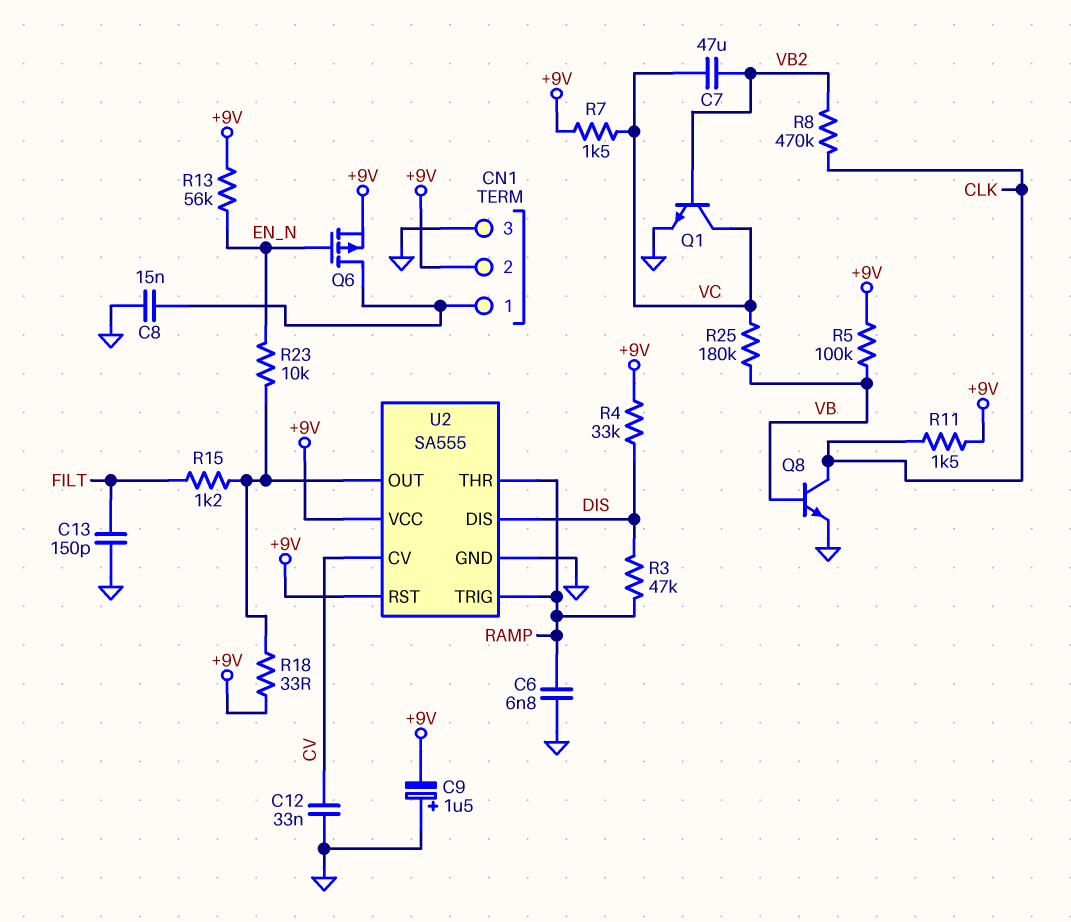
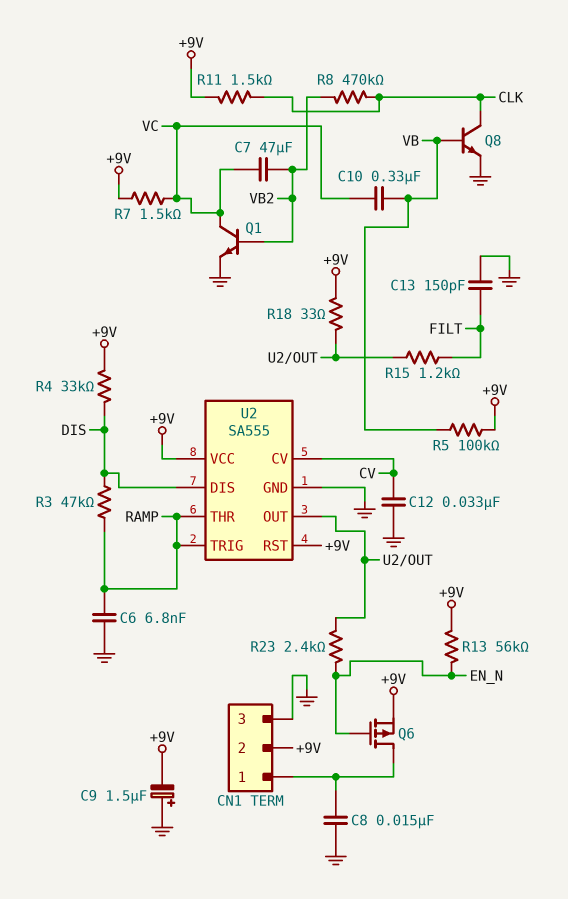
C10: none -> 330nF (VB, VC)
R23: 10k (EN_N, U2/OUT) -> 2.4k (EN_N, U2/OUT)
R25: 180k (VB, VC) -> none

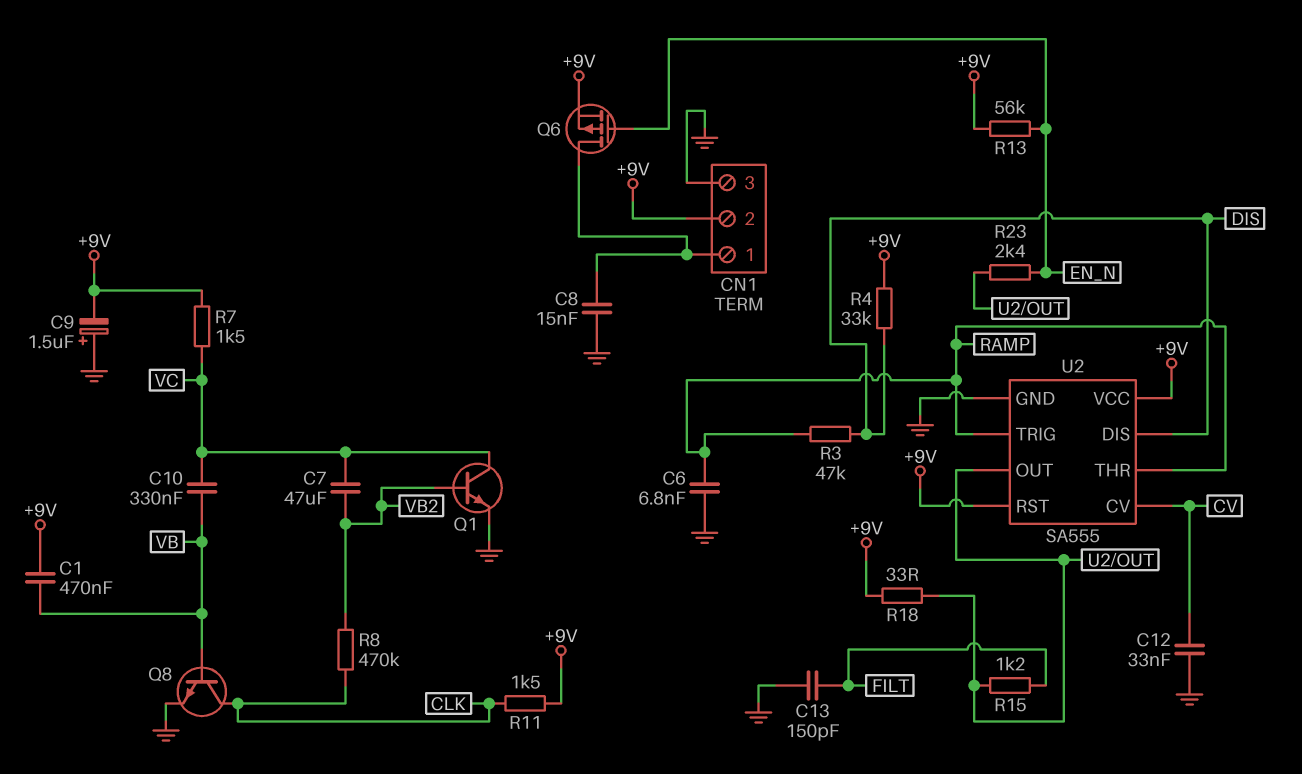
C1: none -> 470nF (+9V, VB)
R5: 100k (+9V, VB) -> none

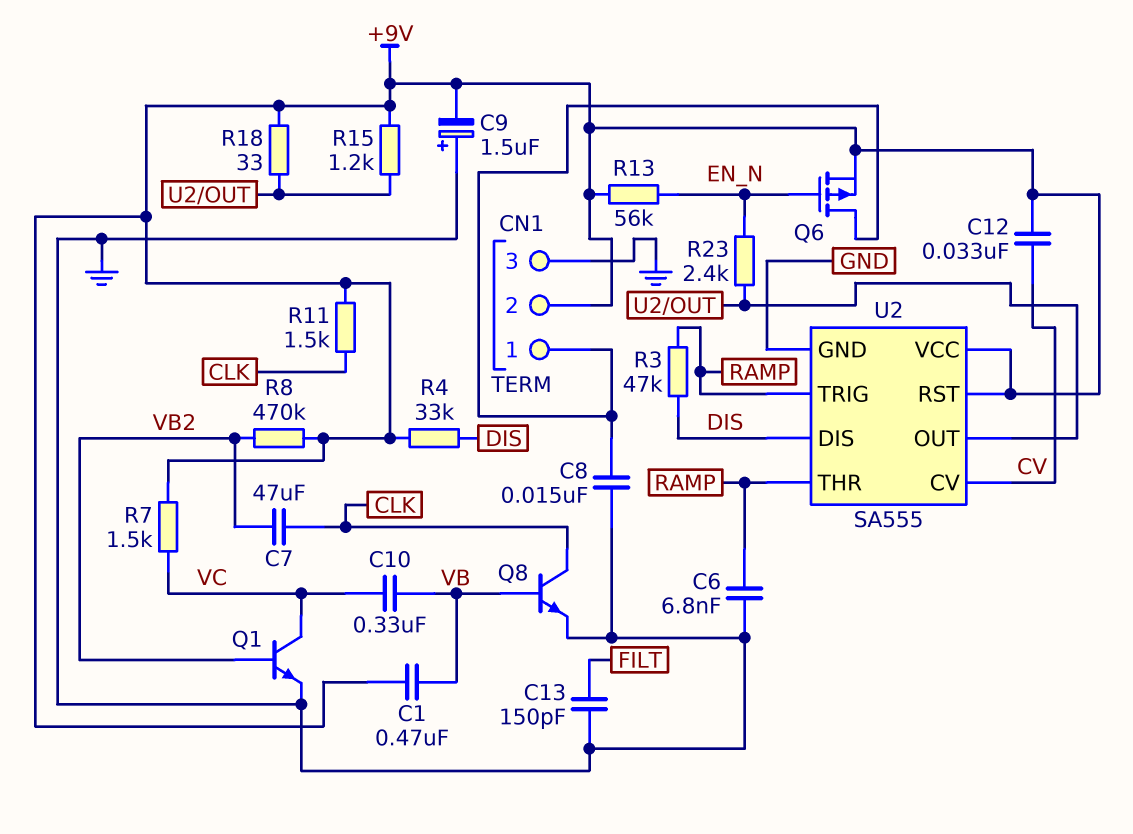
C7: 47uF (VB2, VC) -> 47uF (CLK, VB2)
C12: 33nF (CV, GND) -> 33nF (+9V, CV)
R8: 470k (CLK, VB2) -> 470k (+9V, VB2)
R15: 1.2k (FILT, U2/OUT) -> 1.2k (+9V, U2/OUT)

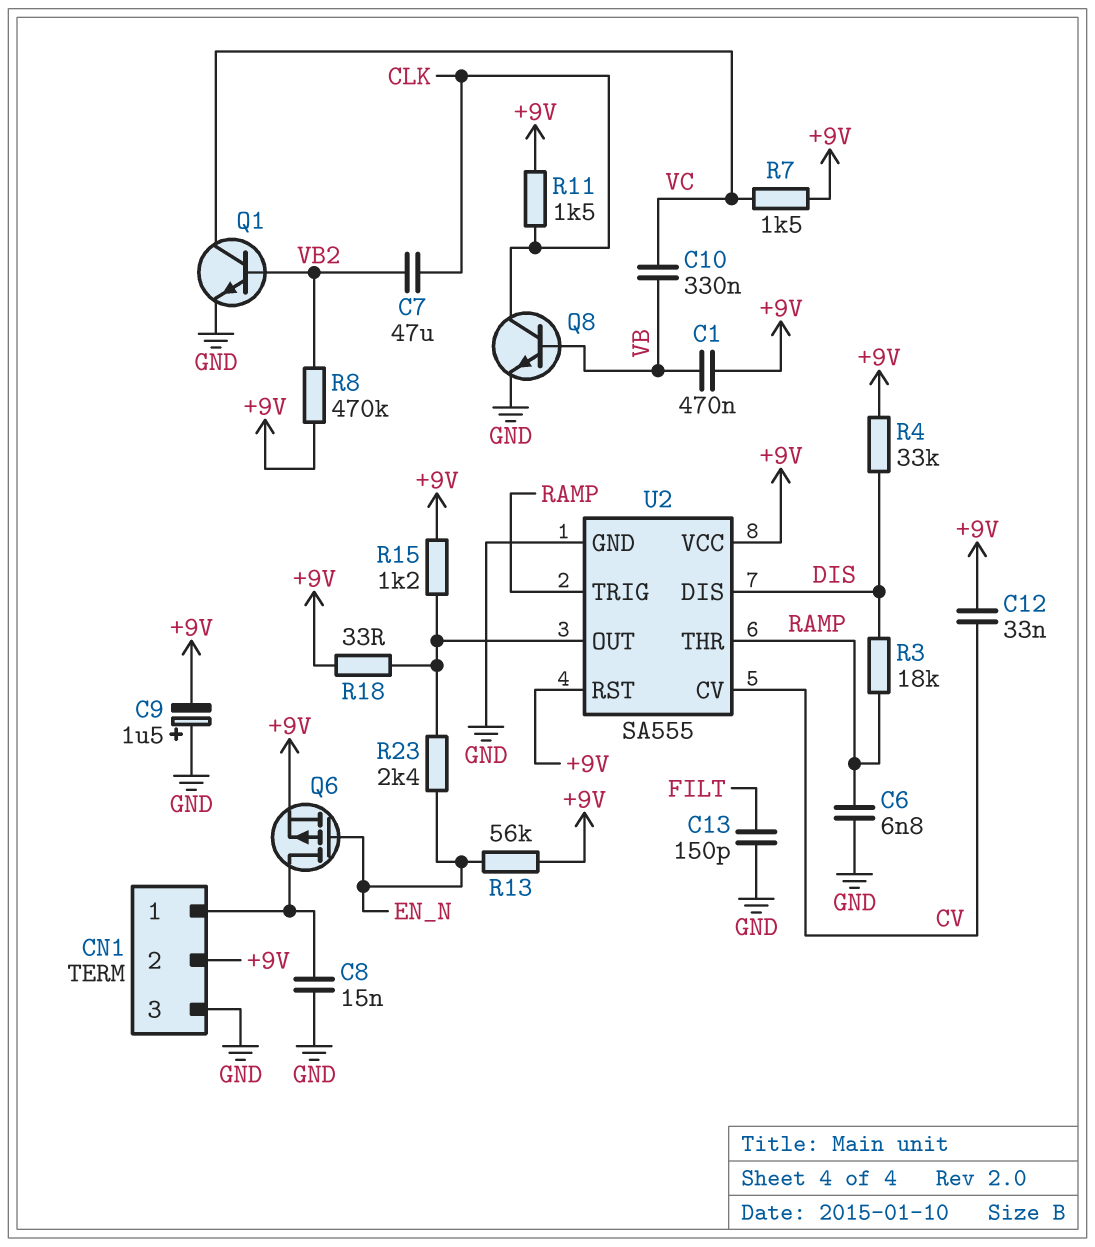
R3: 47k (DIS, RAMP) -> 18k (DIS, RAMP)

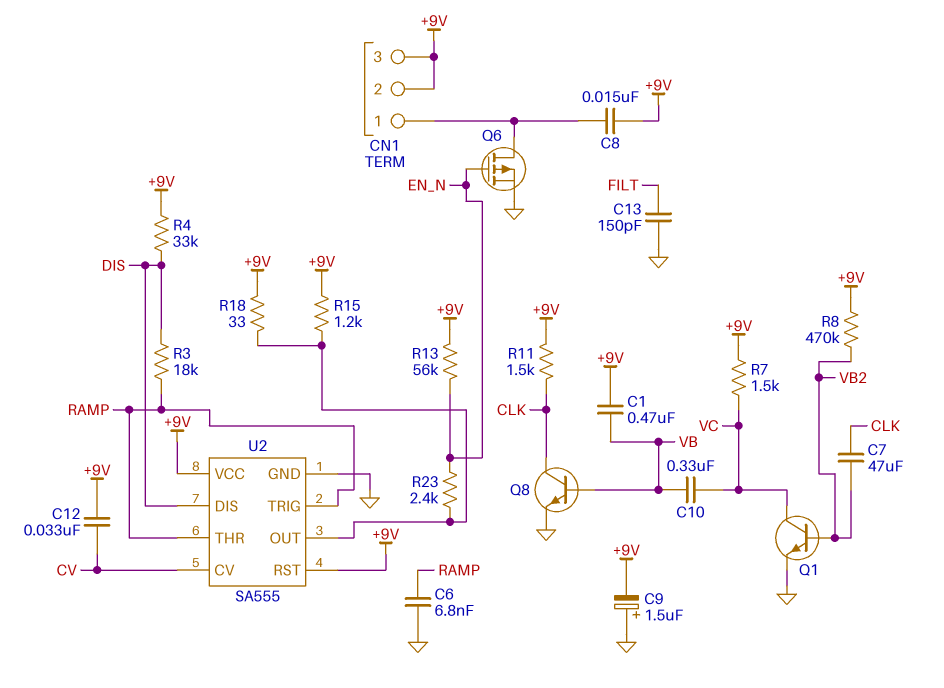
C8: 15nF (CN1/1, GND) -> 15nF (+9V, CN1/1)
CN1 pin 3: GND -> +9V
Q6: PMOS (G EN_N, D CN1/1, S +9V) -> PMOS (G EN_N, D CN1/1, S GND)

